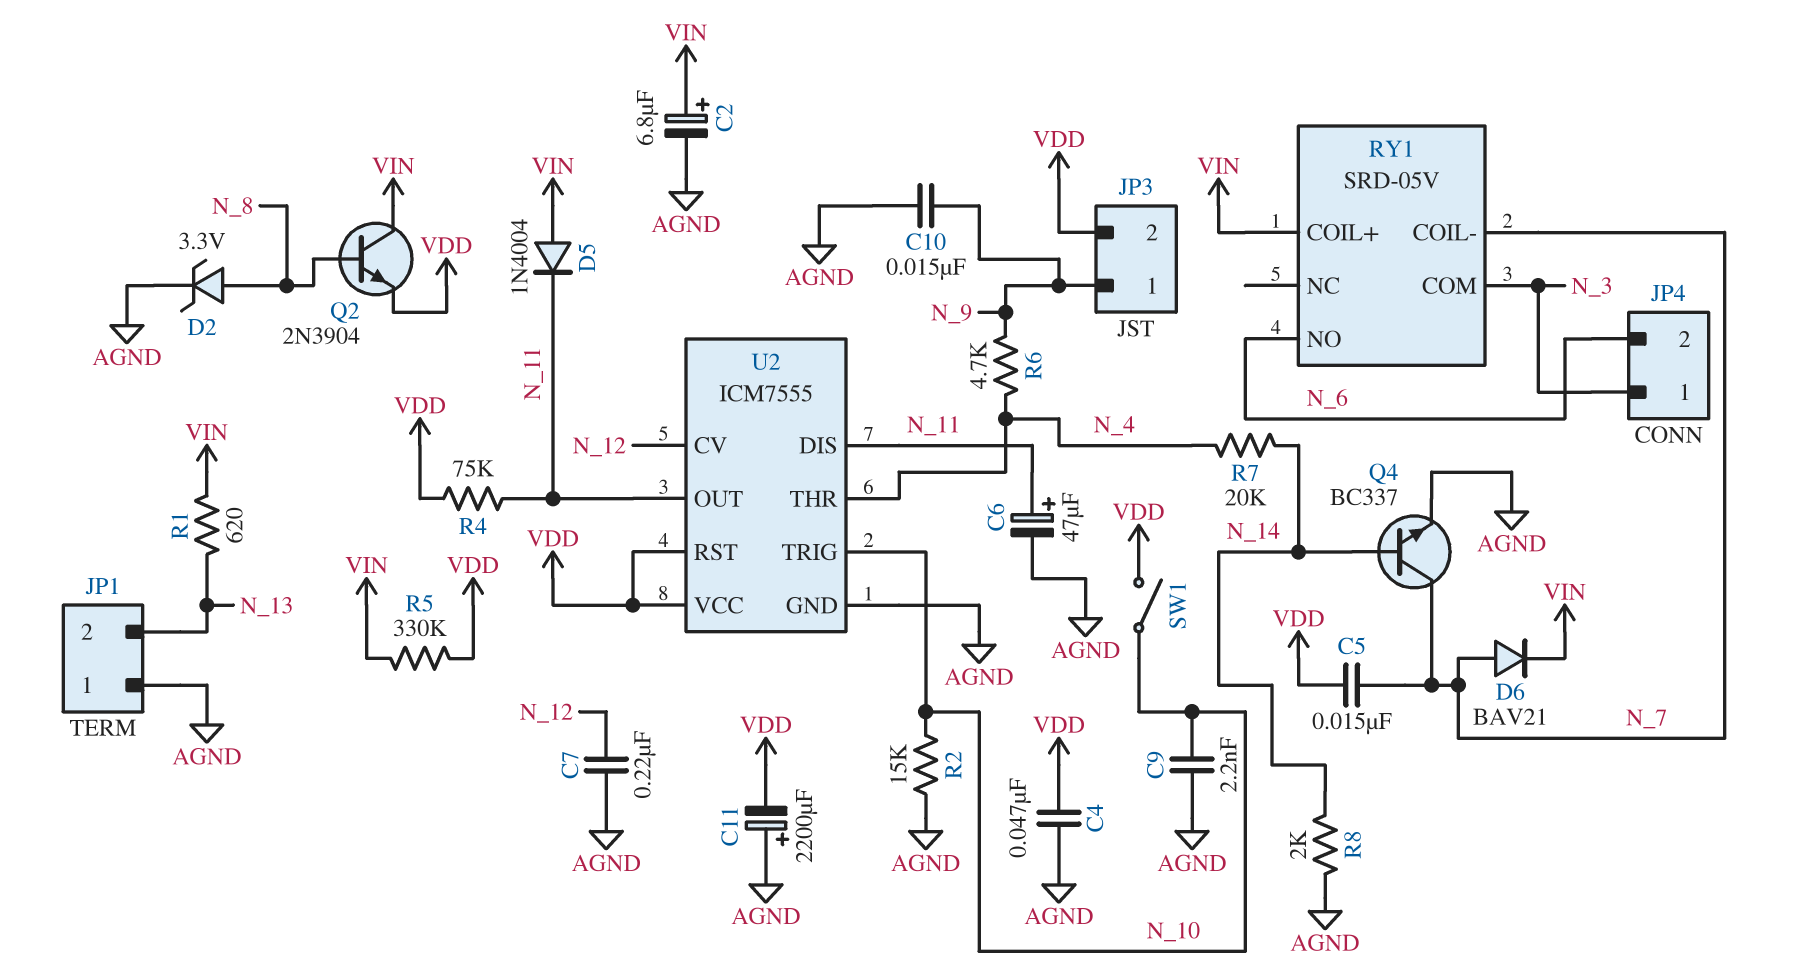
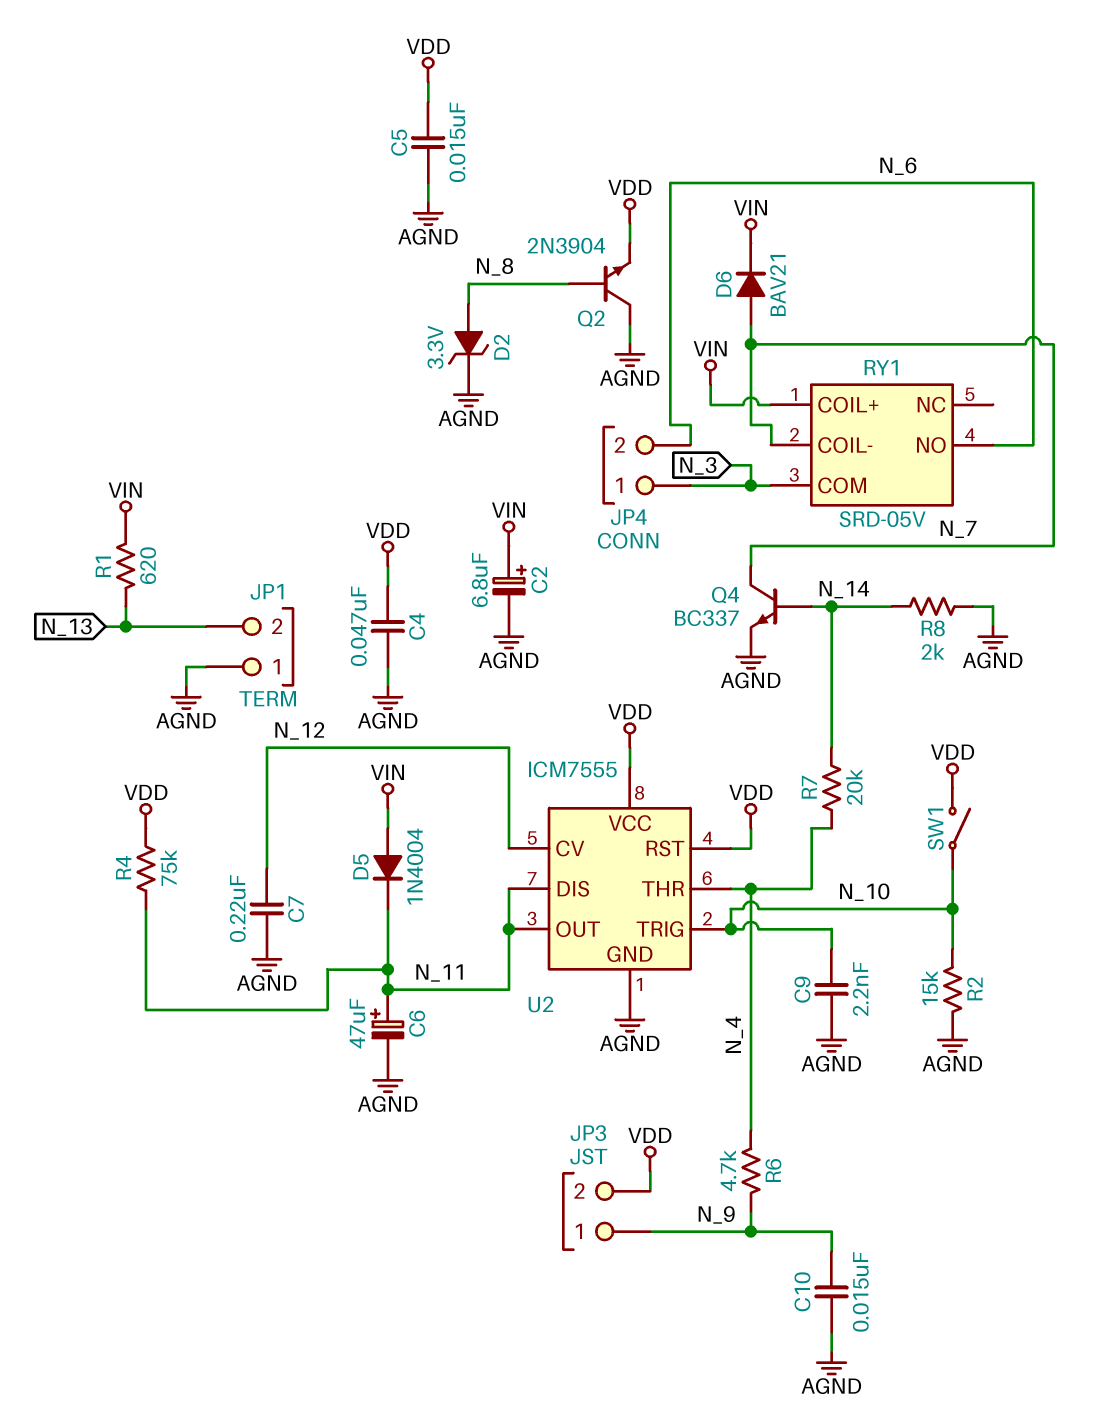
C5: 15nF (N_7, VDD) -> 15nF (AGND, VDD)
C11: 2200uF (plus AGND, minus VDD) -> none
Q2: NPN 2N3904 (B N_8, C VIN, E VDD) -> NPN 2N3904 (B N_8, C AGND, E VDD)
R5: 330k (VDD, VIN) -> none

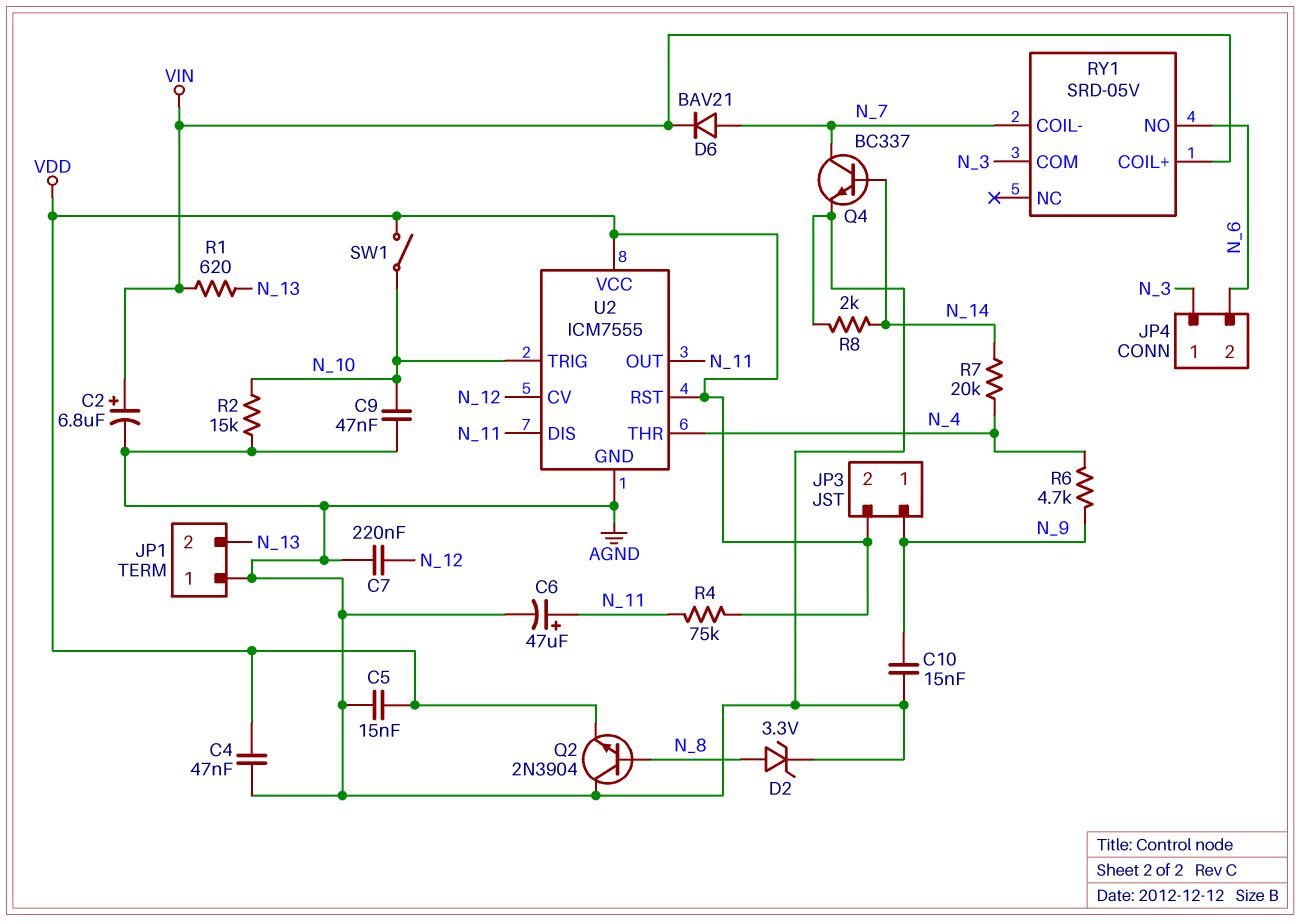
C9: 2.2nF (AGND, N_10) -> 47nF (AGND, N_10)
D5: diode 1N4004 (A VIN, K N_11) -> none

